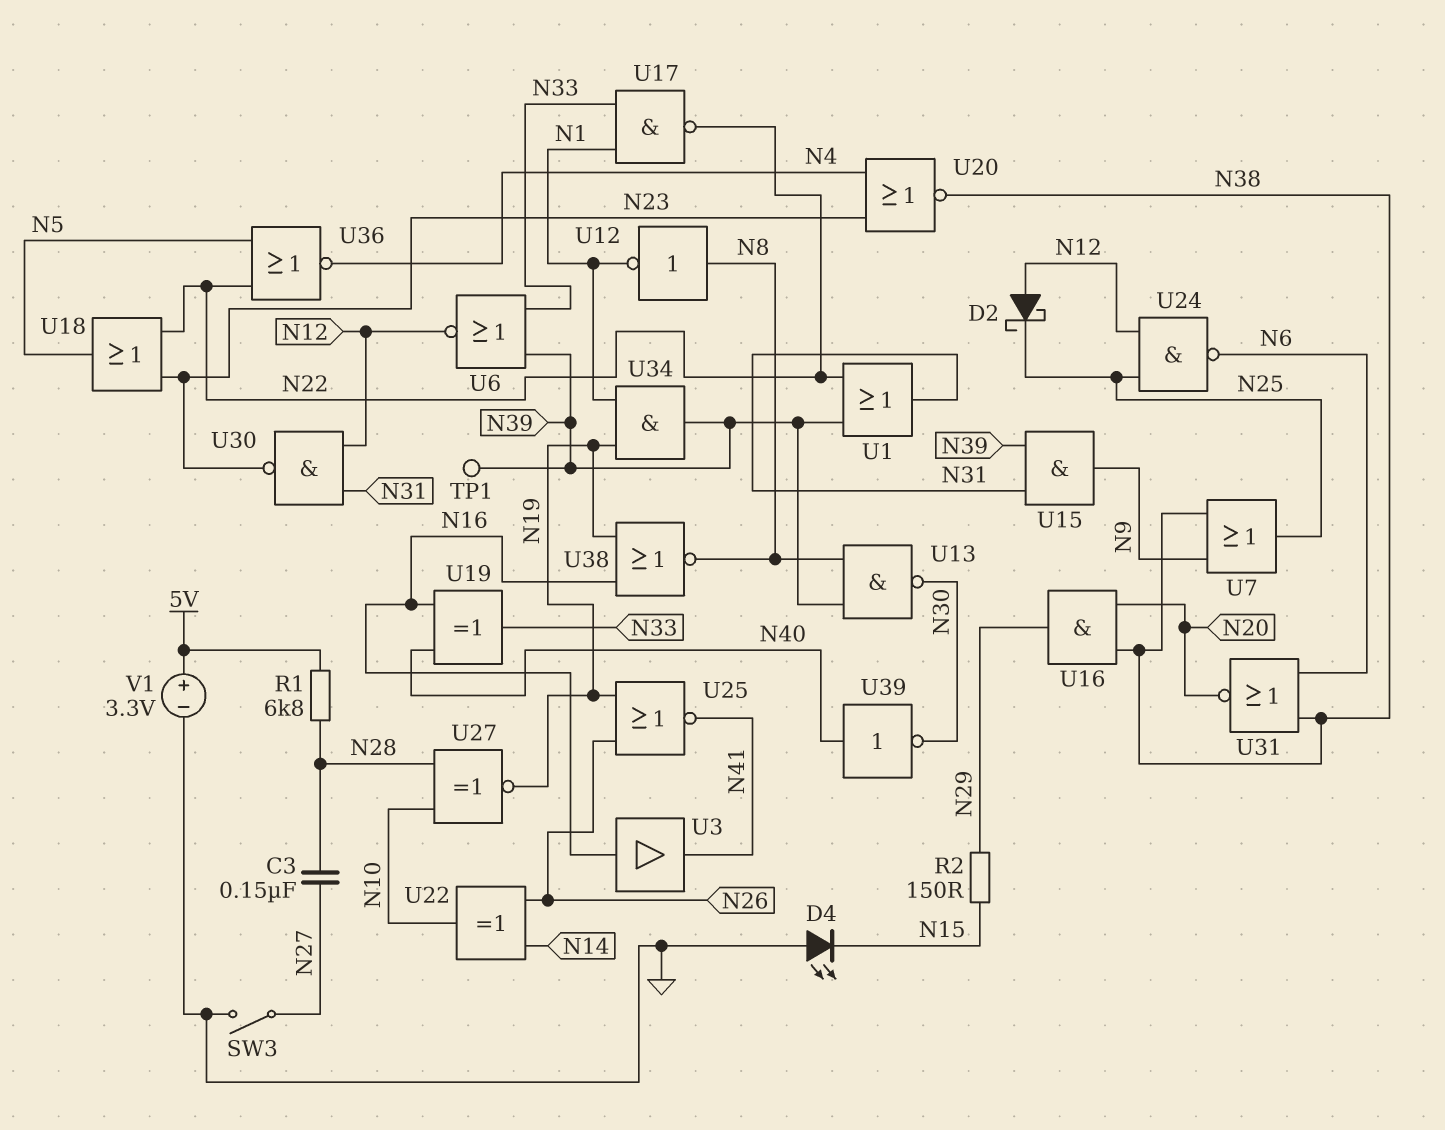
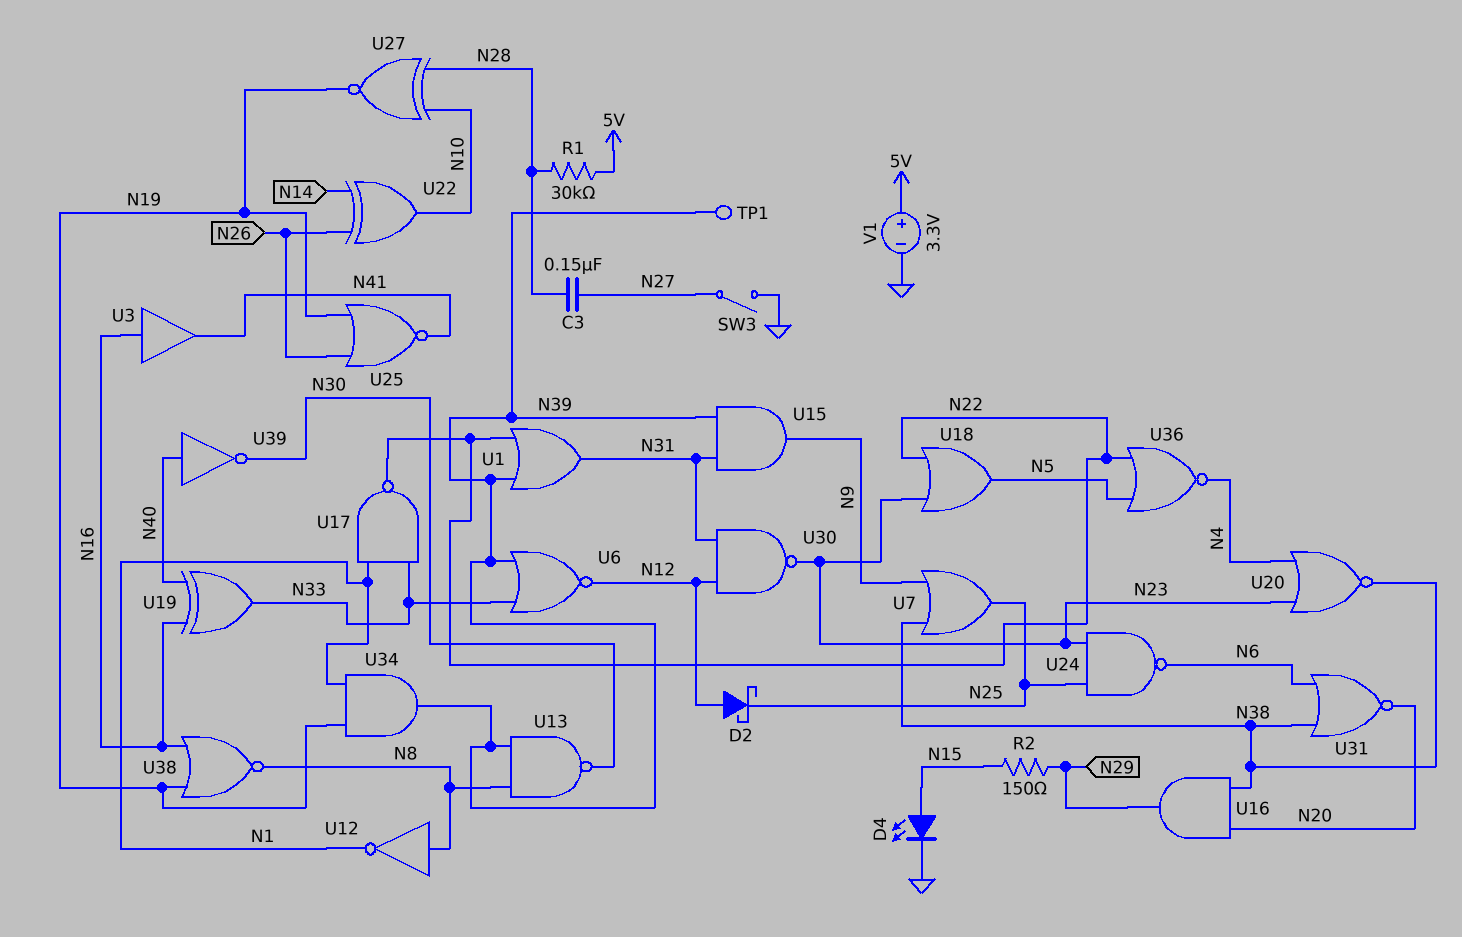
D4: LED (A GND, K N15) -> LED (A N15, K GND)
R1: 6.8k (5V, N28) -> 30k (5V, N28)
U24: NAND (in N12, in N25, out N6) -> NAND (in N23, in N25, out N6)

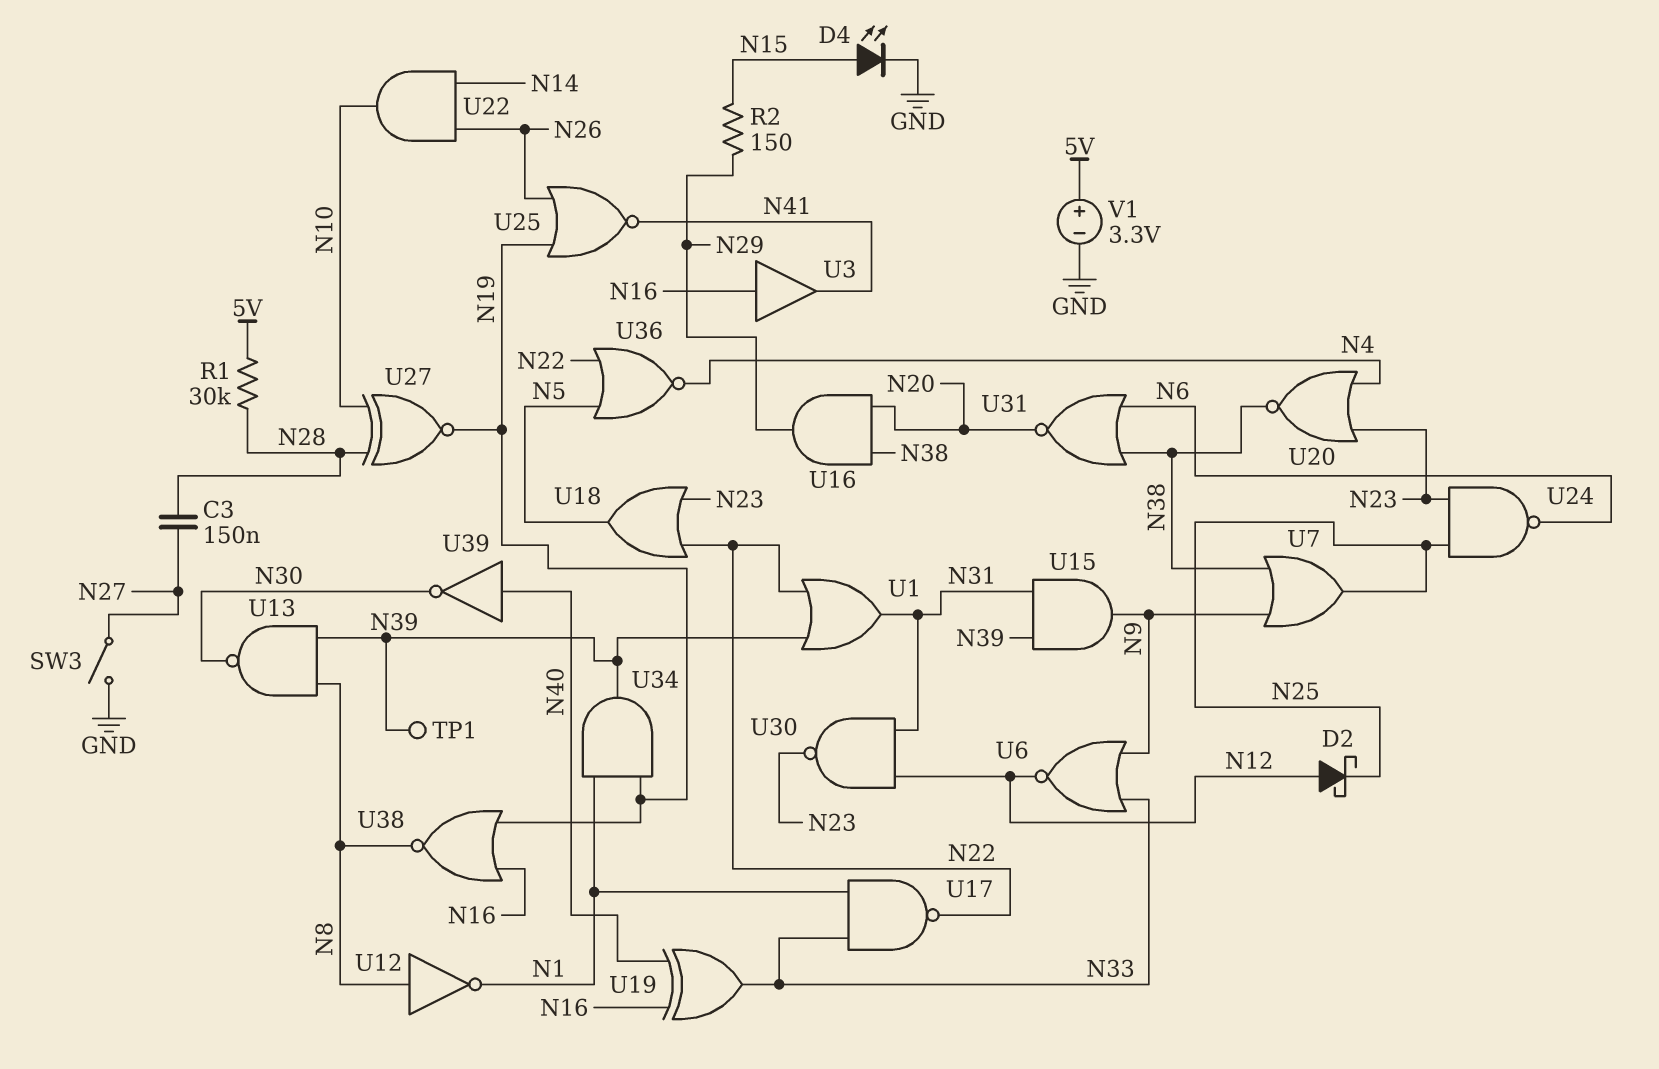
U6: NOR (in N33, in N39, out N12) -> NOR (in N9, in N33, out N12)
U22: XOR (in N14, in N26, out N10) -> AND (in N14, in N26, out N10)

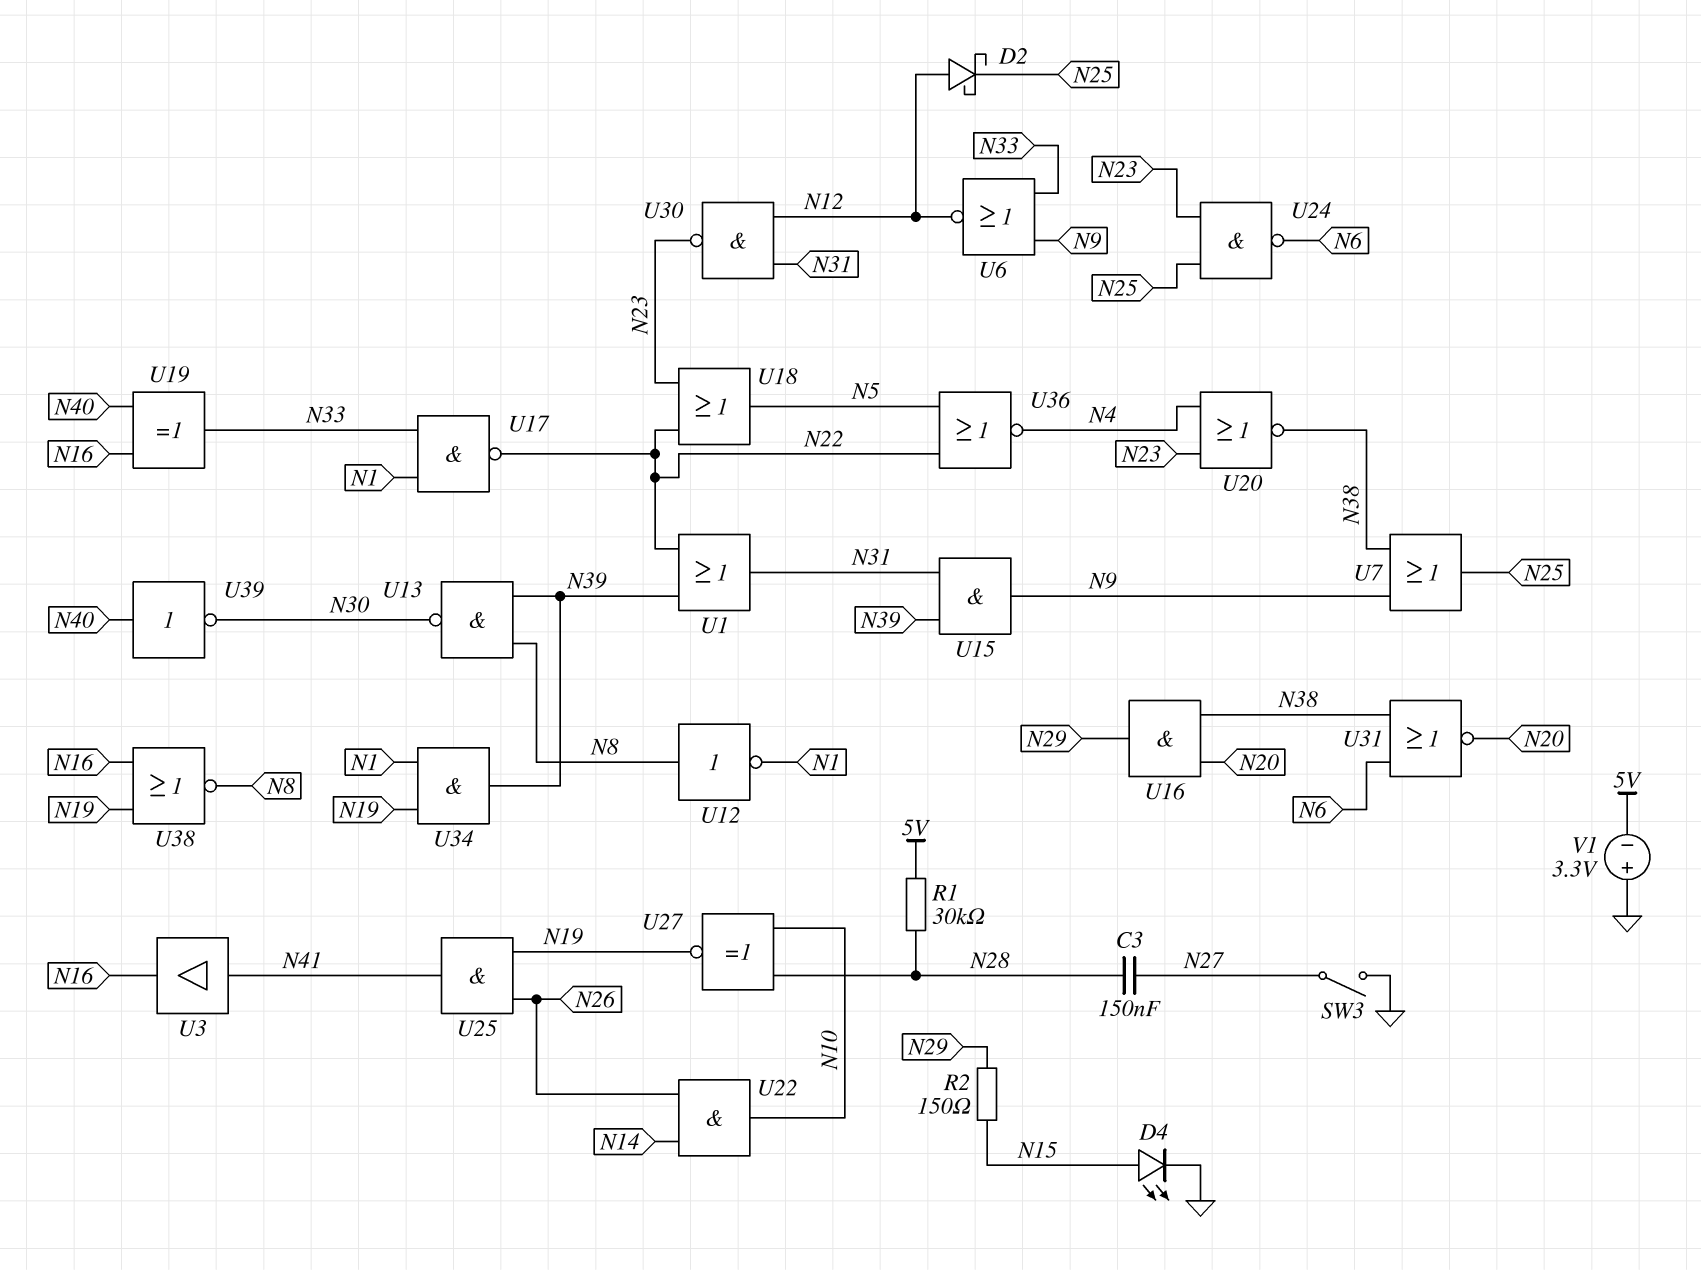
TP1: test point (N39) -> none
U3: buffer (in N16, out N41) -> buffer (in N41, out N16)
U25: NOR (in N19, in N26, out N41) -> AND (in N19, in N26, out N41)
V1: 3.3V (plus 5V, minus GND) -> 3.3V (plus GND, minus 5V)

